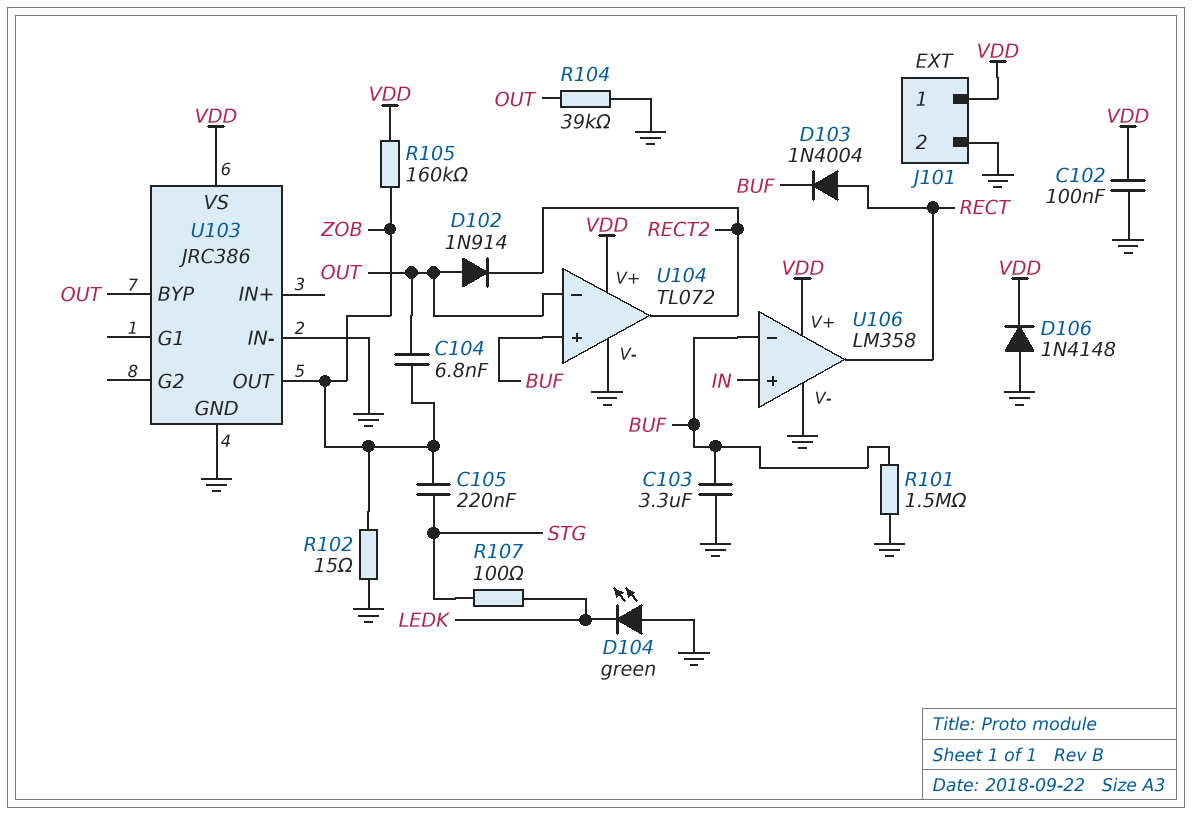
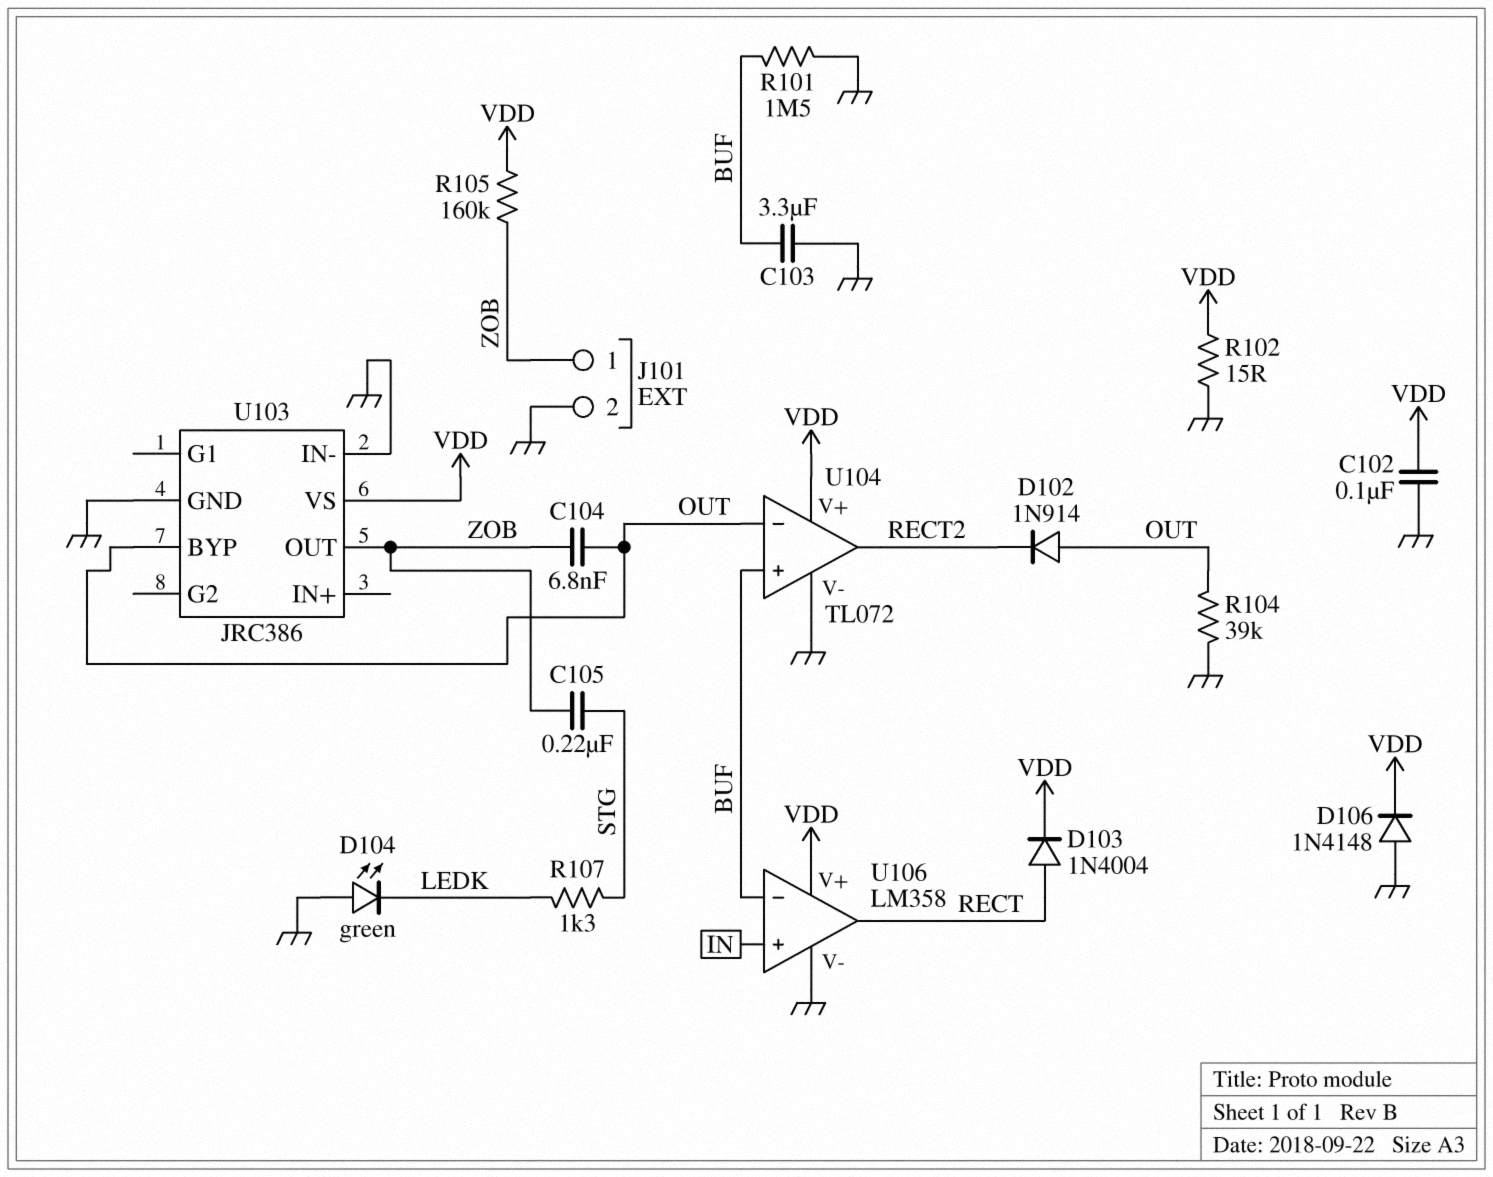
D103: diode 1N4004 (A RECT, K BUF) -> diode 1N4004 (A RECT, K VDD)
J101 pin 1: VDD -> ZOB
R102: 15 (GND, ZOB) -> 15 (GND, VDD)
R107: 100 (LEDK, STG) -> 1.3k (LEDK, STG)

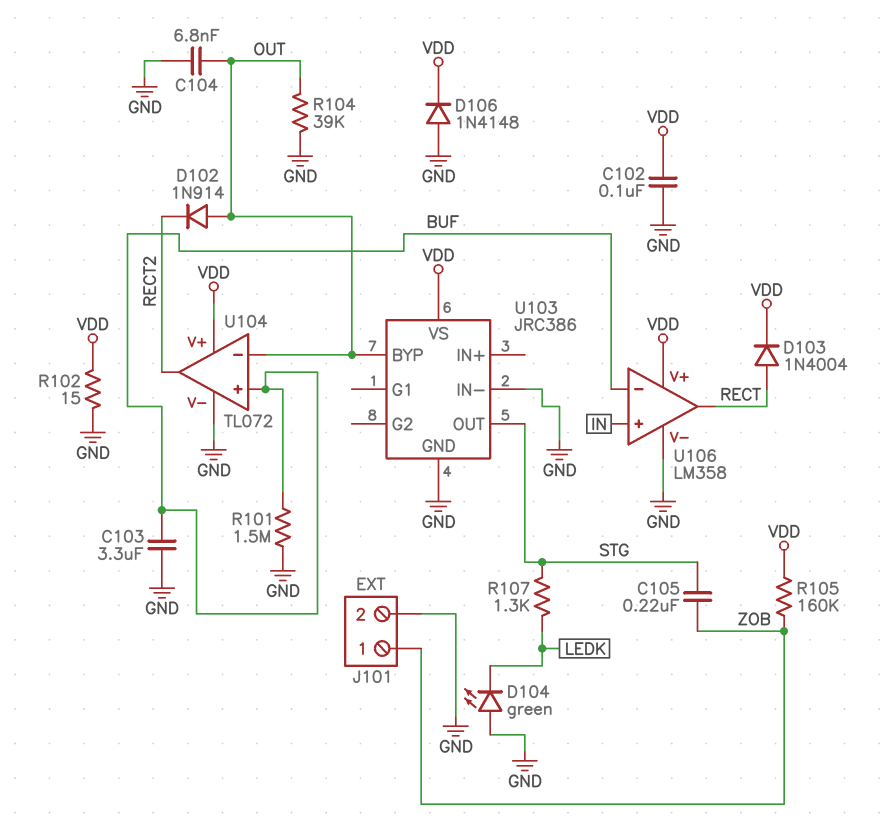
C104: 6.8nF (OUT, ZOB) -> 6.8nF (GND, OUT)
U103 pin OUT: ZOB -> STG

